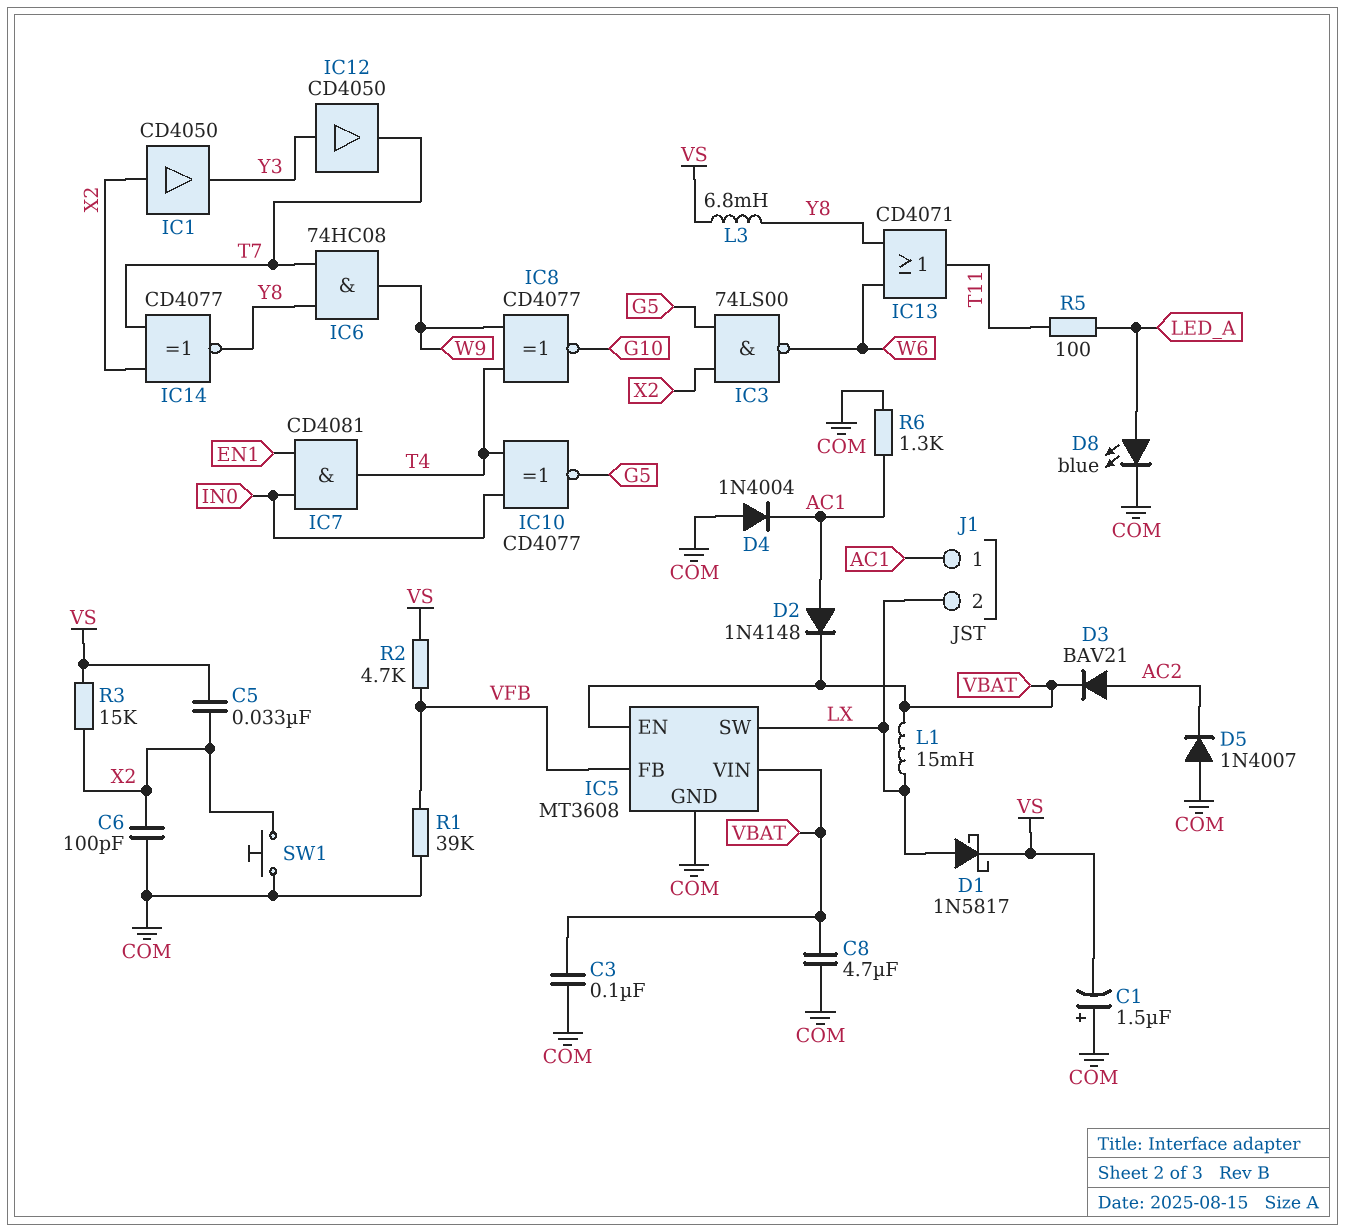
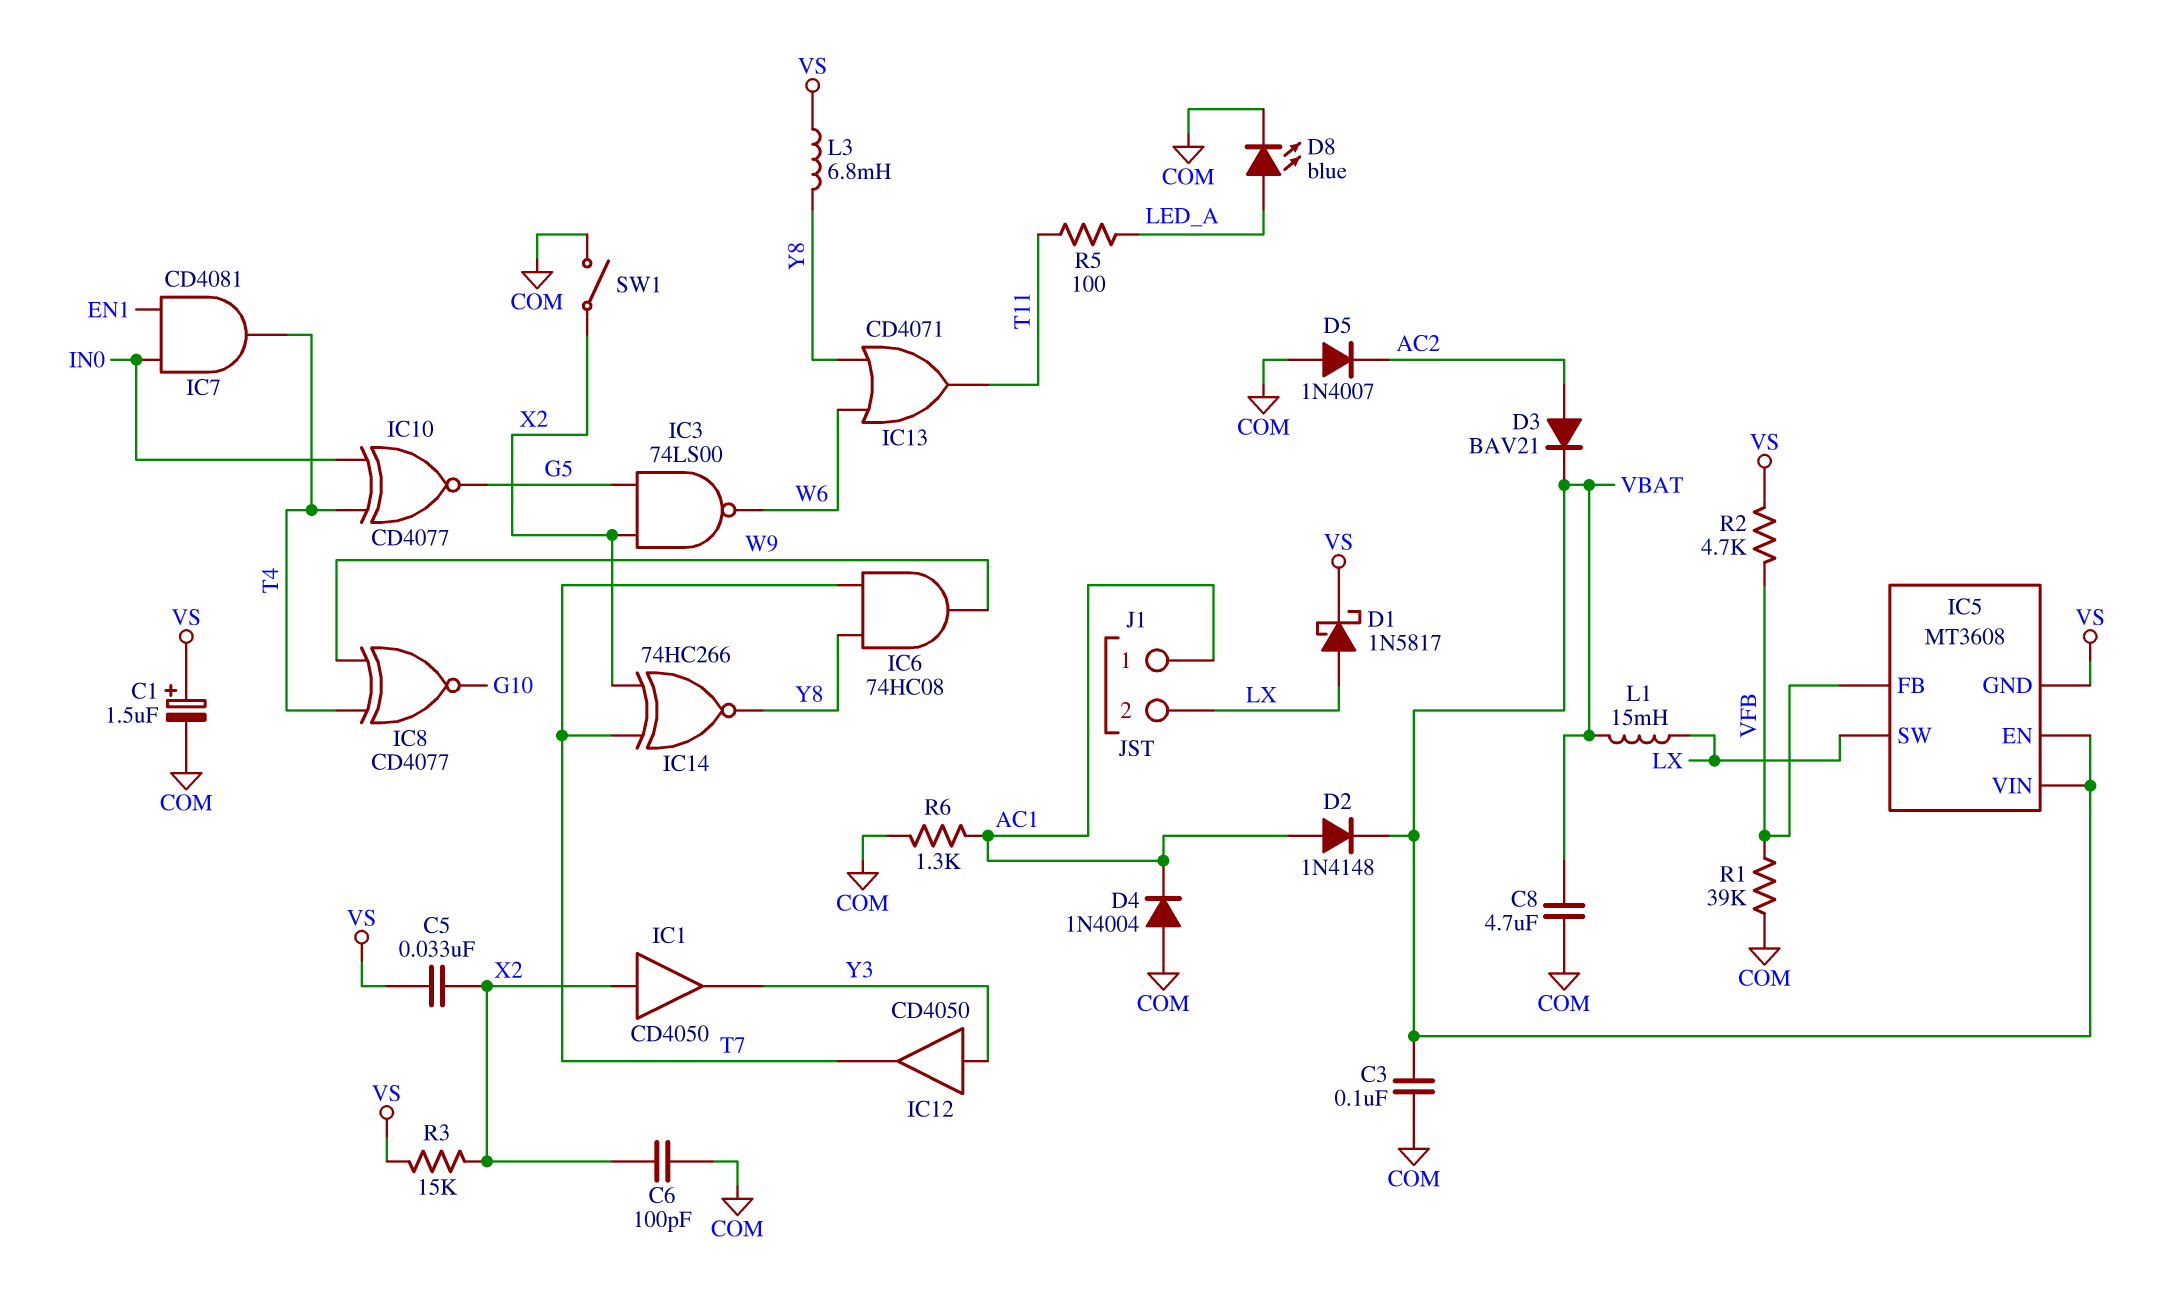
C1: 1.5uF (plus COM, minus VS) -> 1.5uF (plus VS, minus COM)
IC5 pin GND: COM -> VS
IC14: XNOR CD4077 (in T7, in X2, out Y8) -> XNOR 74HC266 (in T7, in X2, out Y8)
SW1: button (COM, X2) -> switch (COM, X2)

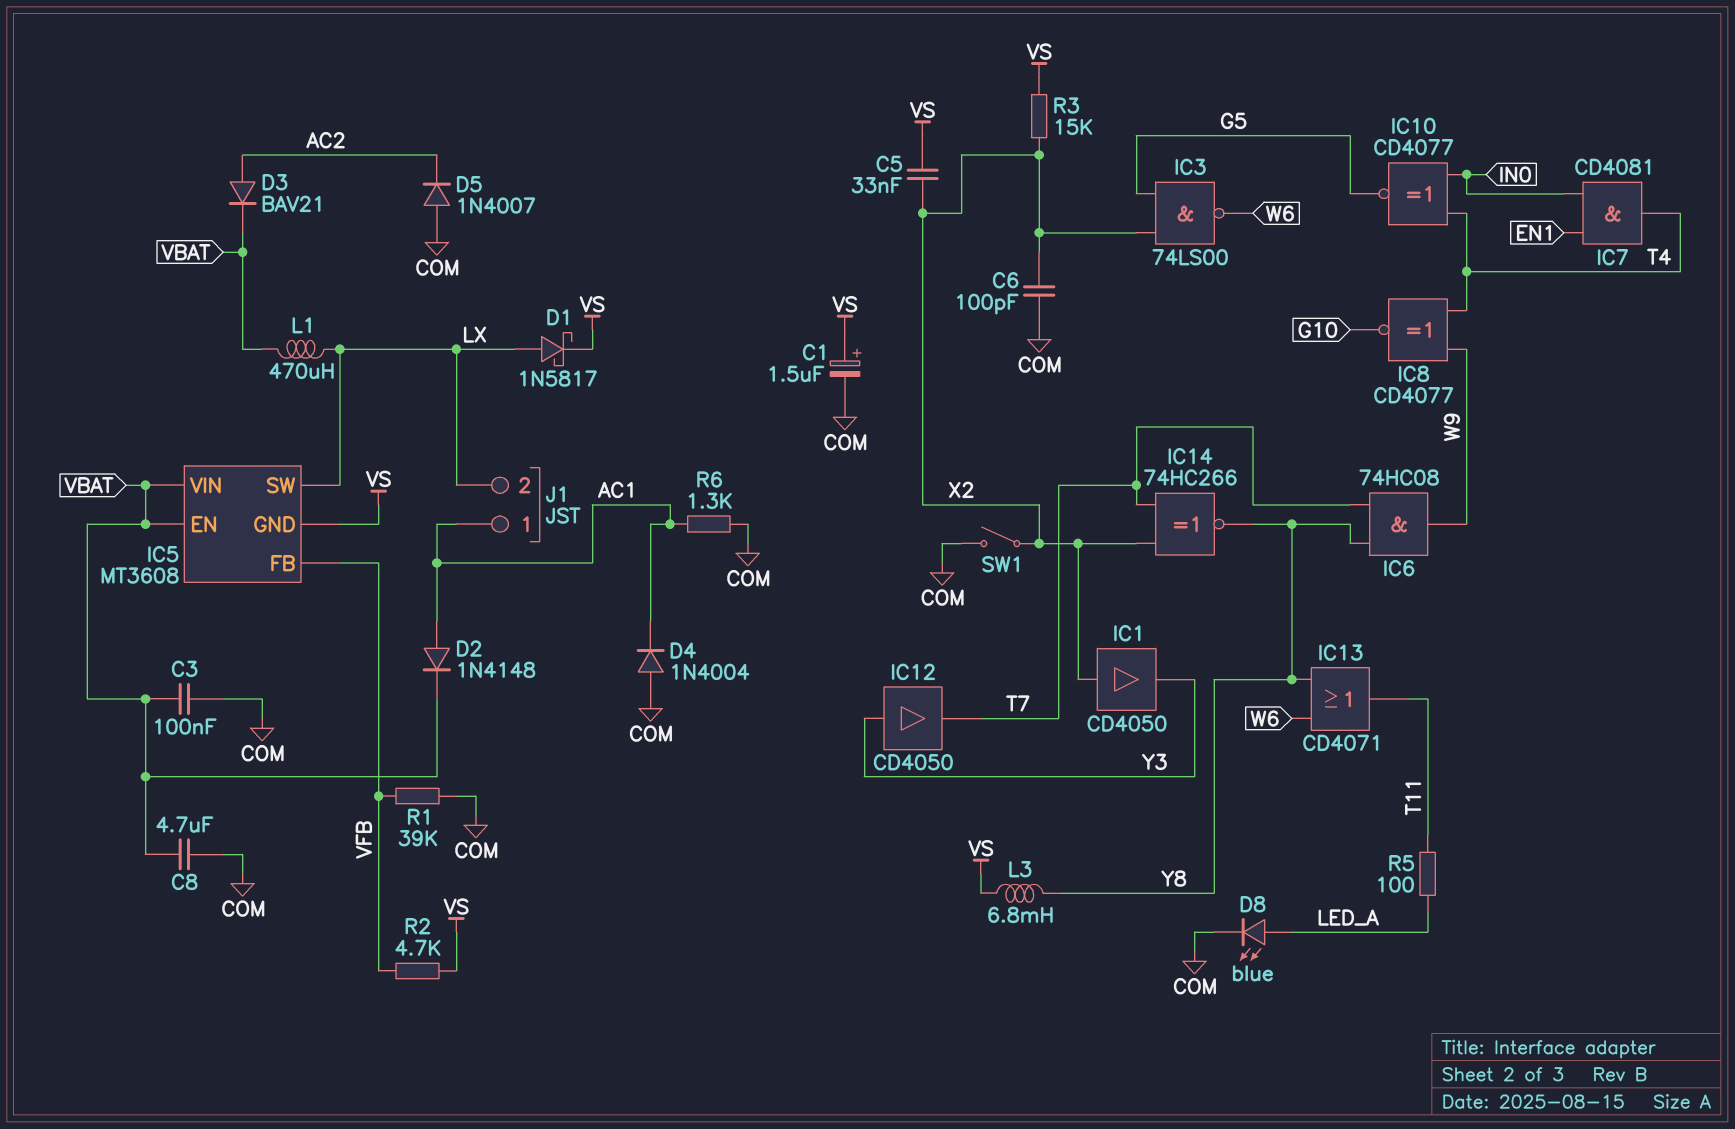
L1: 15mH (LX, VBAT) -> 470uH (LX, VBAT)

